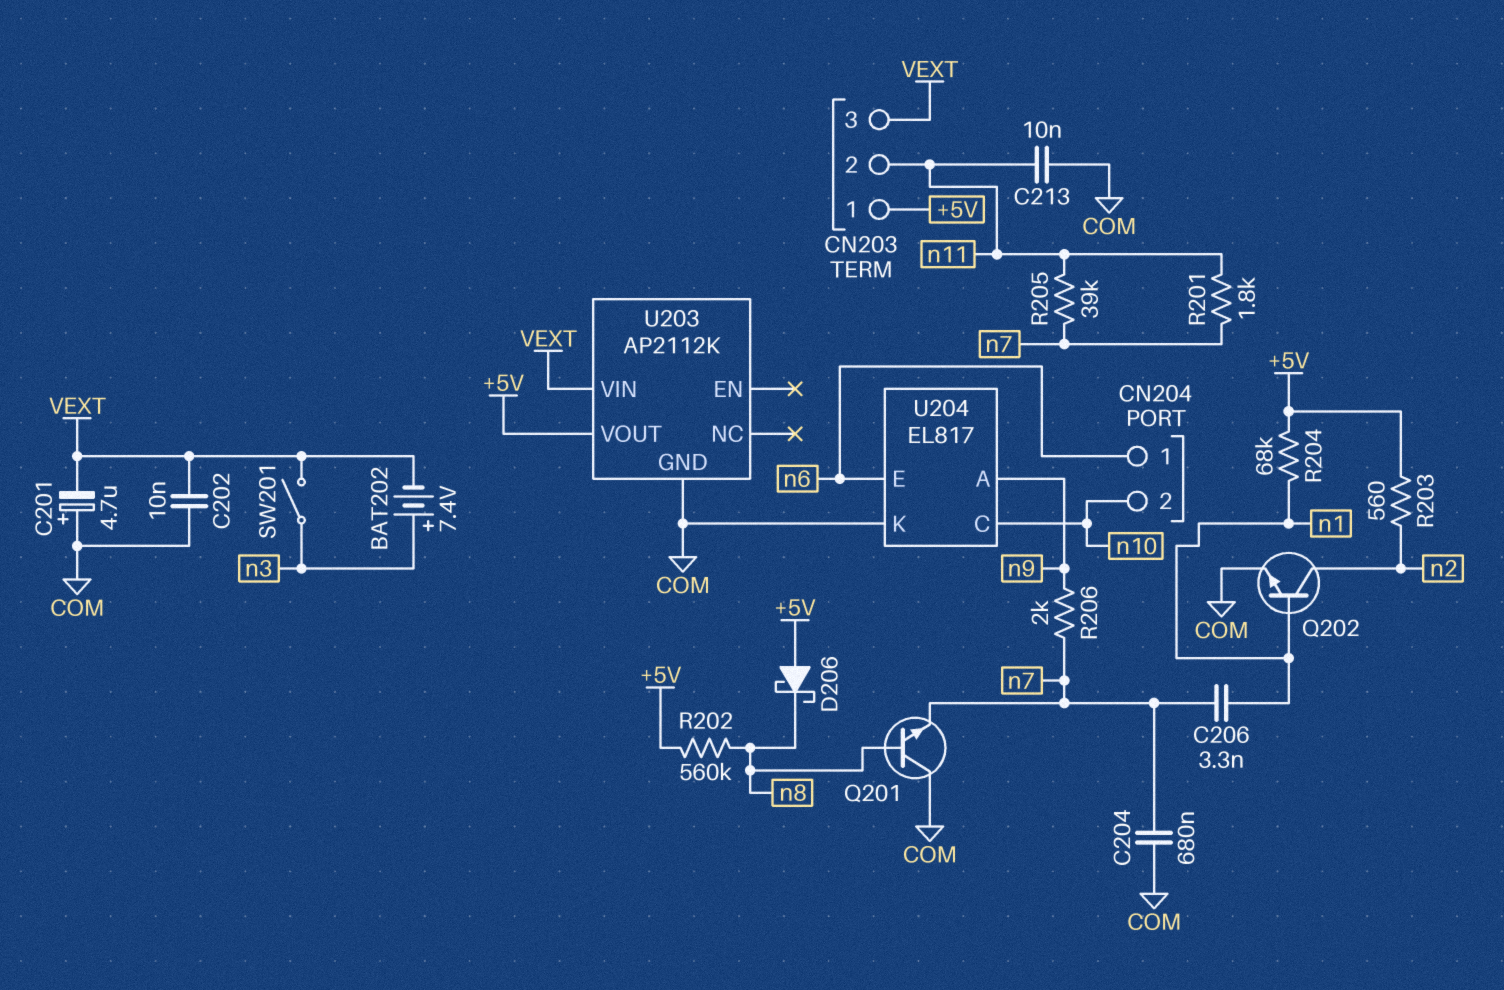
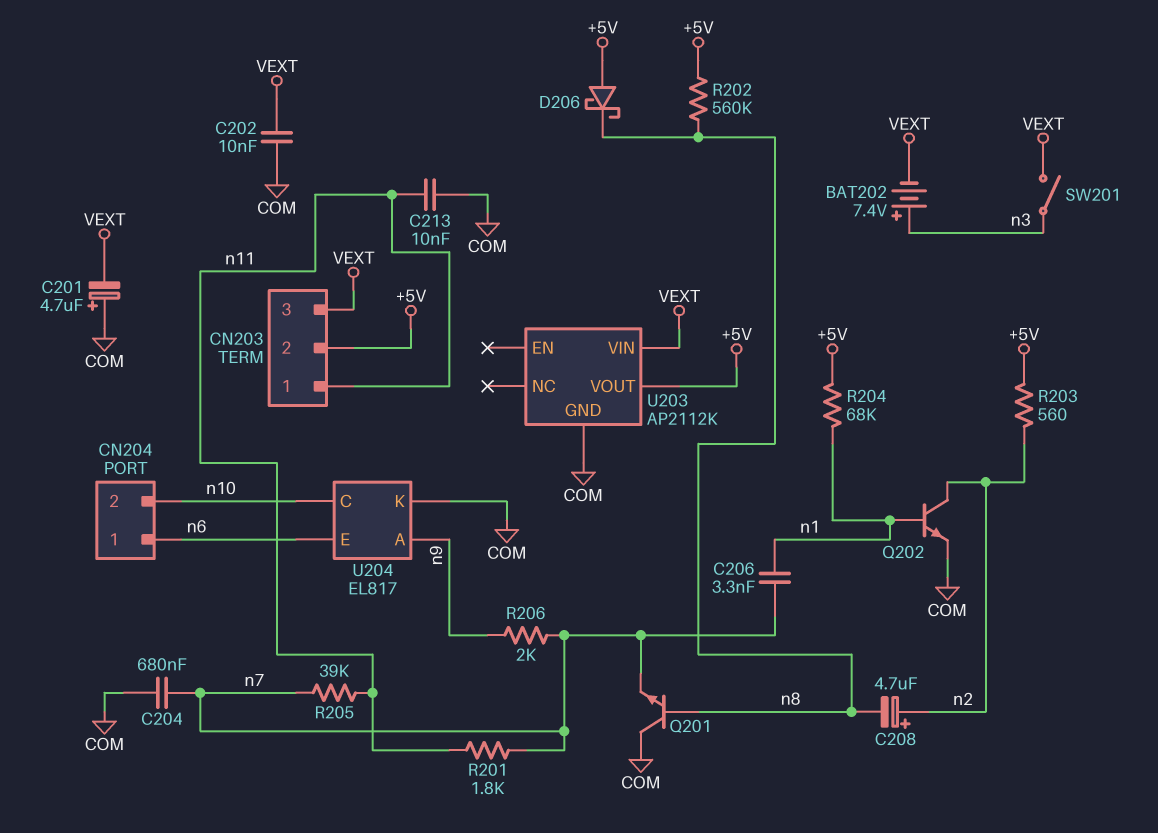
C208: none -> 4.7uF (plus n2, minus n8)
CN203 pin 1: +5V -> n11
CN203 pin 2: n11 -> +5V

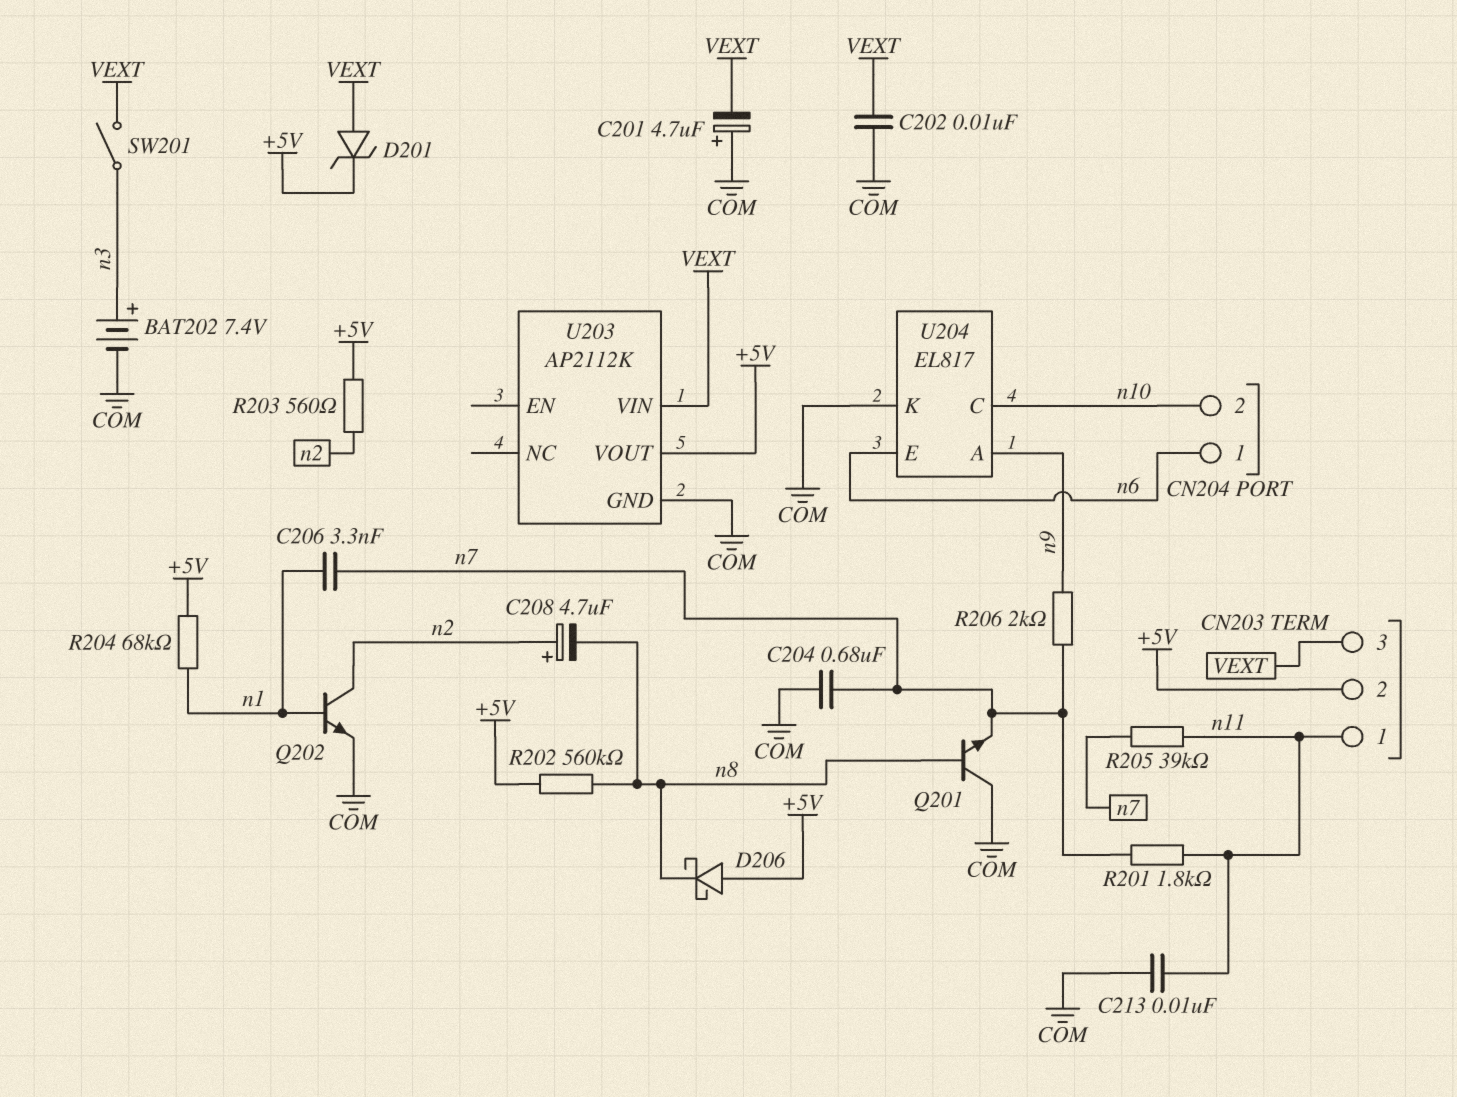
BAT202: 7.4V (plus n3, minus VEXT) -> 7.4V (plus n3, minus COM)
D201: none -> zener (A VEXT, K +5V)

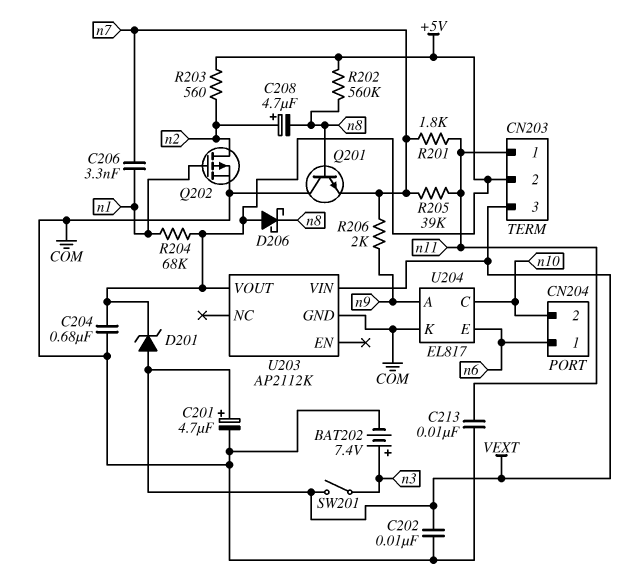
C201: 4.7uF (plus COM, minus VEXT) -> 4.7uF (plus VEXT, minus COM)
C204: 680nF (COM, n7) -> 680nF (+5V, COM)
Q202: NPN (B n1, C n2, E COM) -> PMOS (G n1, D n2, S COM)

